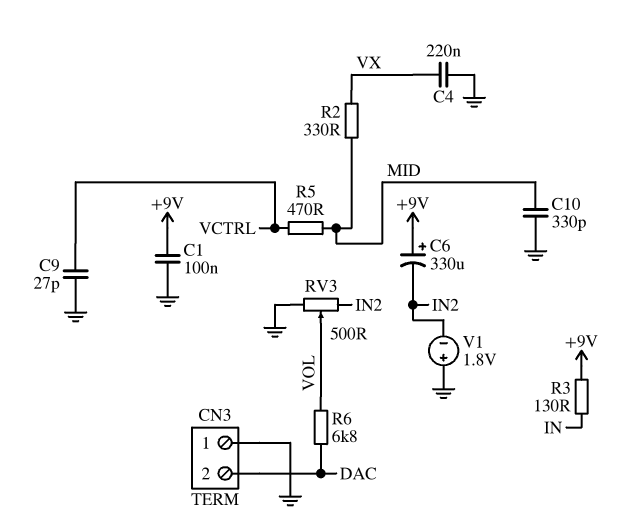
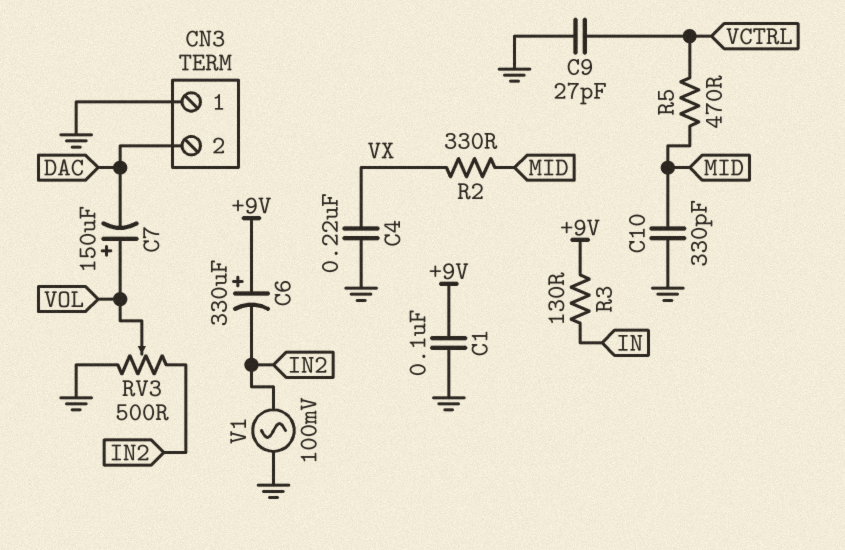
C7: none -> 150uF (plus VOL, minus DAC)
R6: 6.8k (DAC, VOL) -> none
V1: 1.8V (plus GND, minus IN2) -> AC 100mV (GND, IN2)

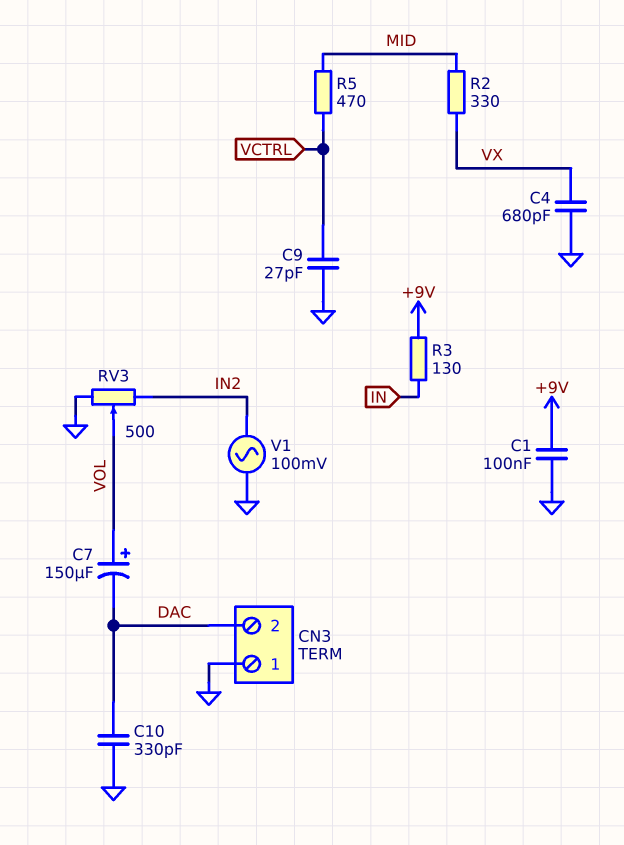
C4: 220nF (GND, VX) -> 680pF (GND, VX)
C6: 330uF (plus +9V, minus IN2) -> none
C10: 330pF (GND, MID) -> 330pF (DAC, GND)

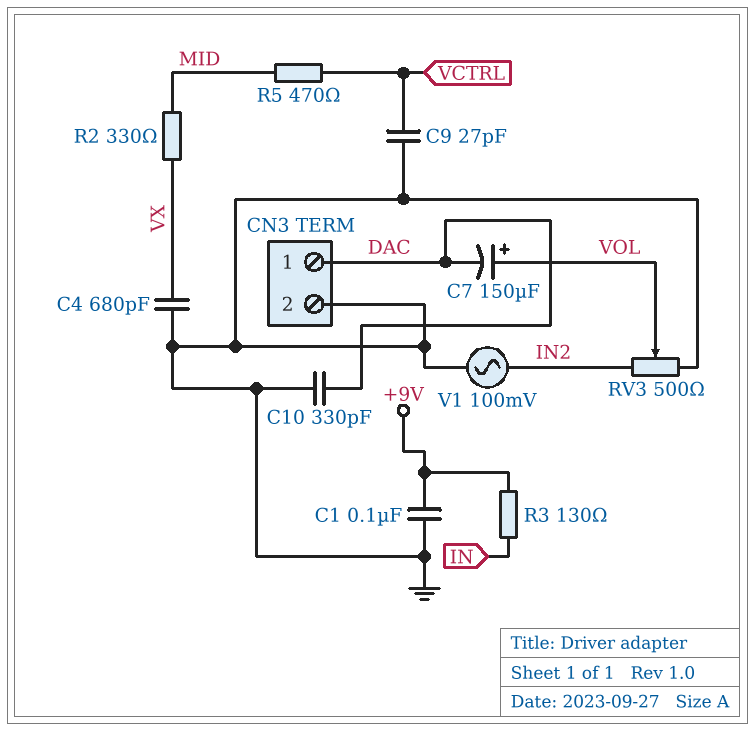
CN3 pin 1: GND -> DAC
CN3 pin 2: DAC -> GND

